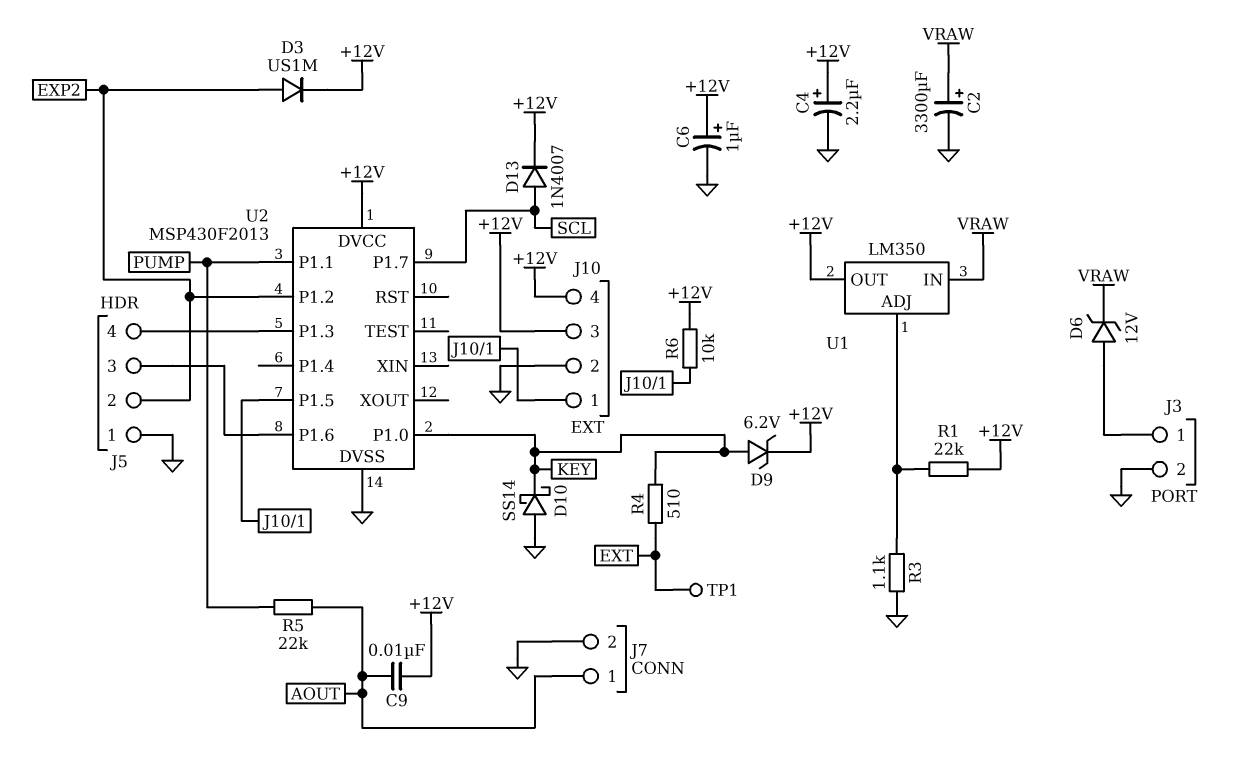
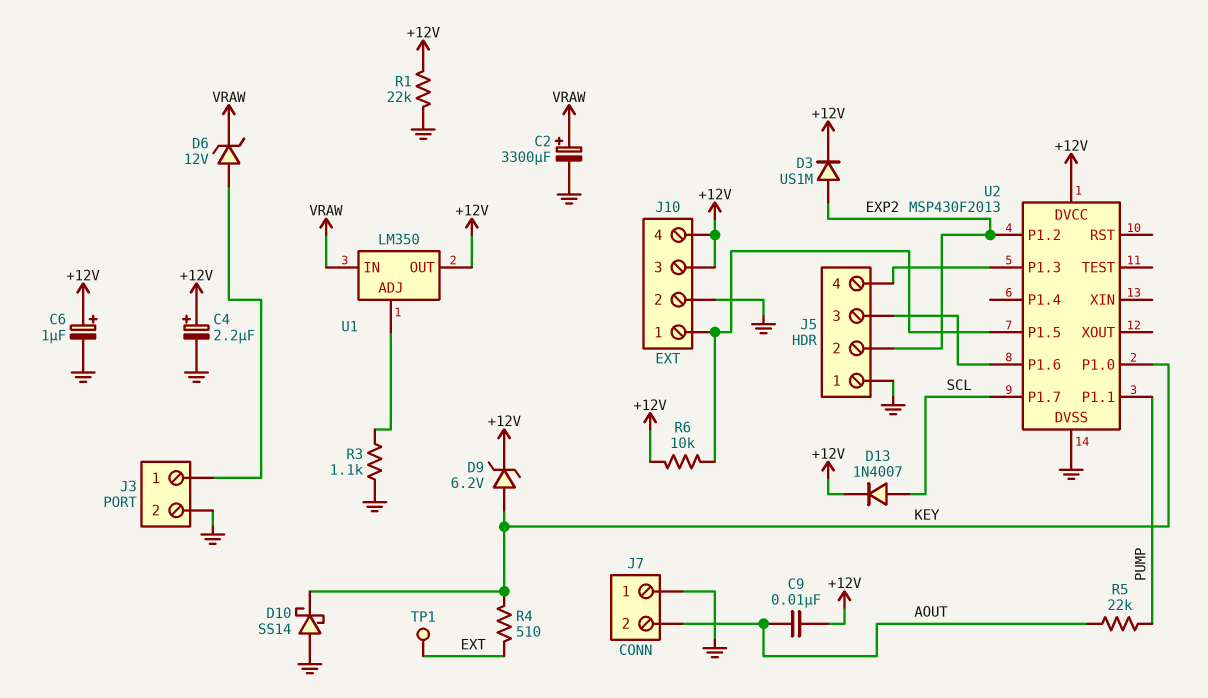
J7 pin 1: AOUT -> GND
J7 pin 2: GND -> AOUT
R1: 22k (+12V, U1/ADJ) -> 22k (+12V, GND)

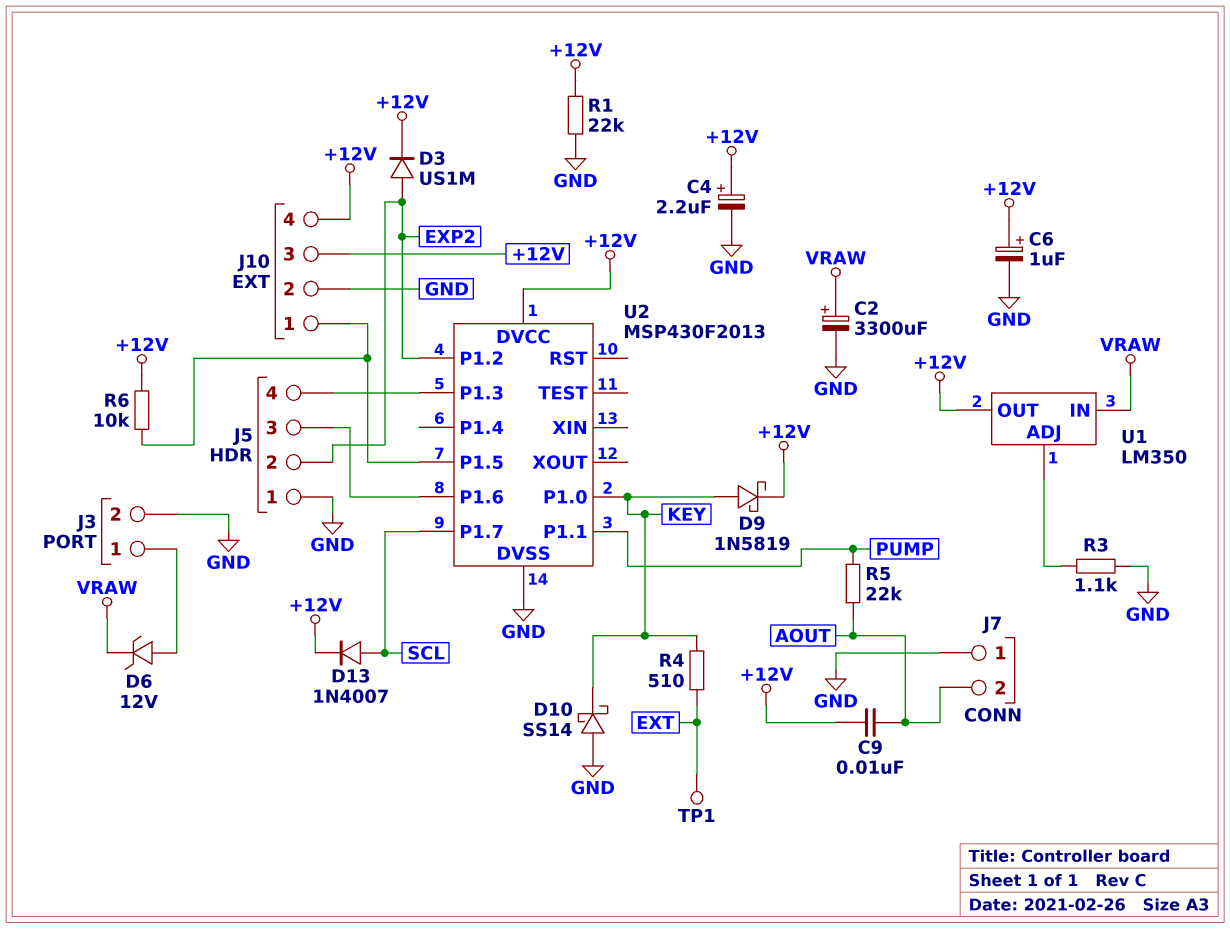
D9: zener 6.2V (A KEY, K +12V) -> schottky 1N5819 (A KEY, K +12V)

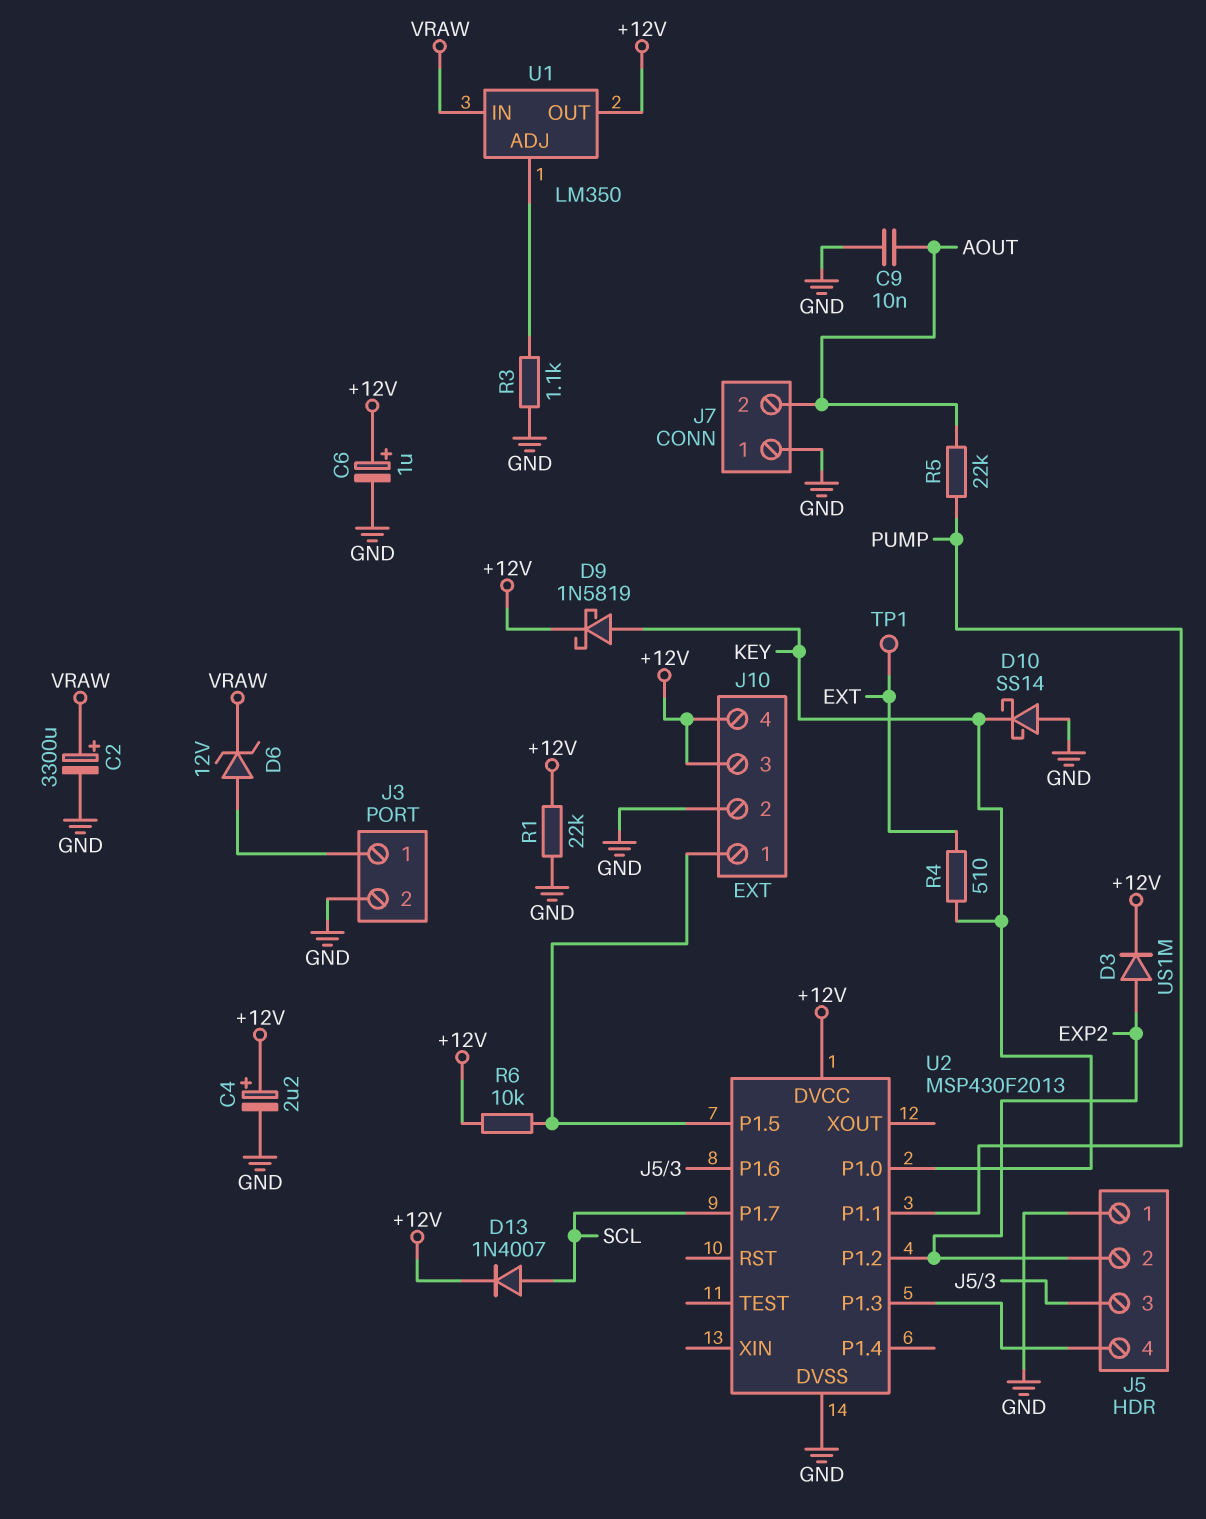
C9: 10nF (+12V, AOUT) -> 10nF (AOUT, GND)

